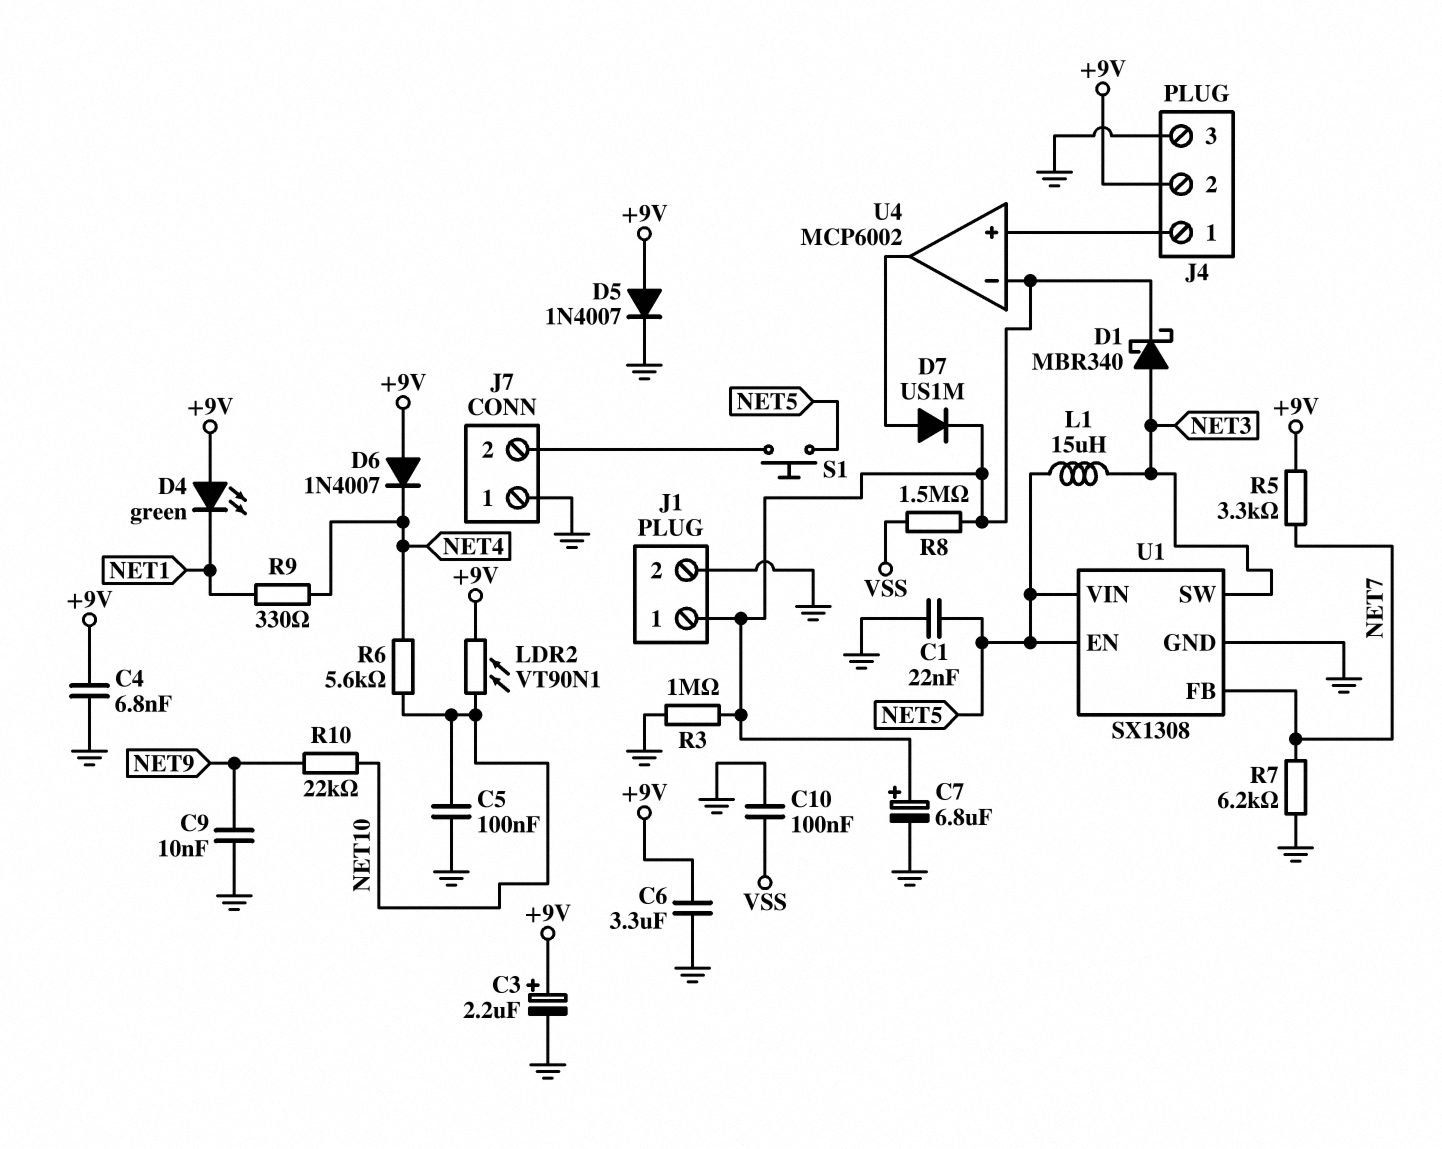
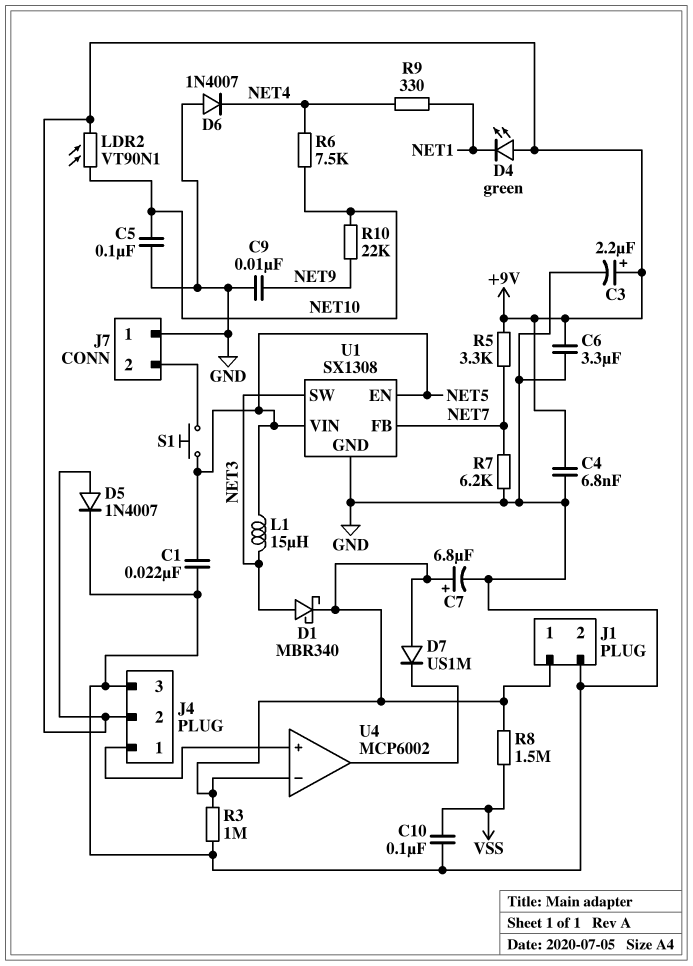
D6: diode 1N4007 (A +9V, K NET4) -> diode 1N4007 (A GND, K NET4)
D7: diode US1M (A U4/out, K J1/1) -> diode US1M (A J1/1, K U4/out)
R6: 5.6k (NET4, NET10) -> 7.5k (NET4, NET10)

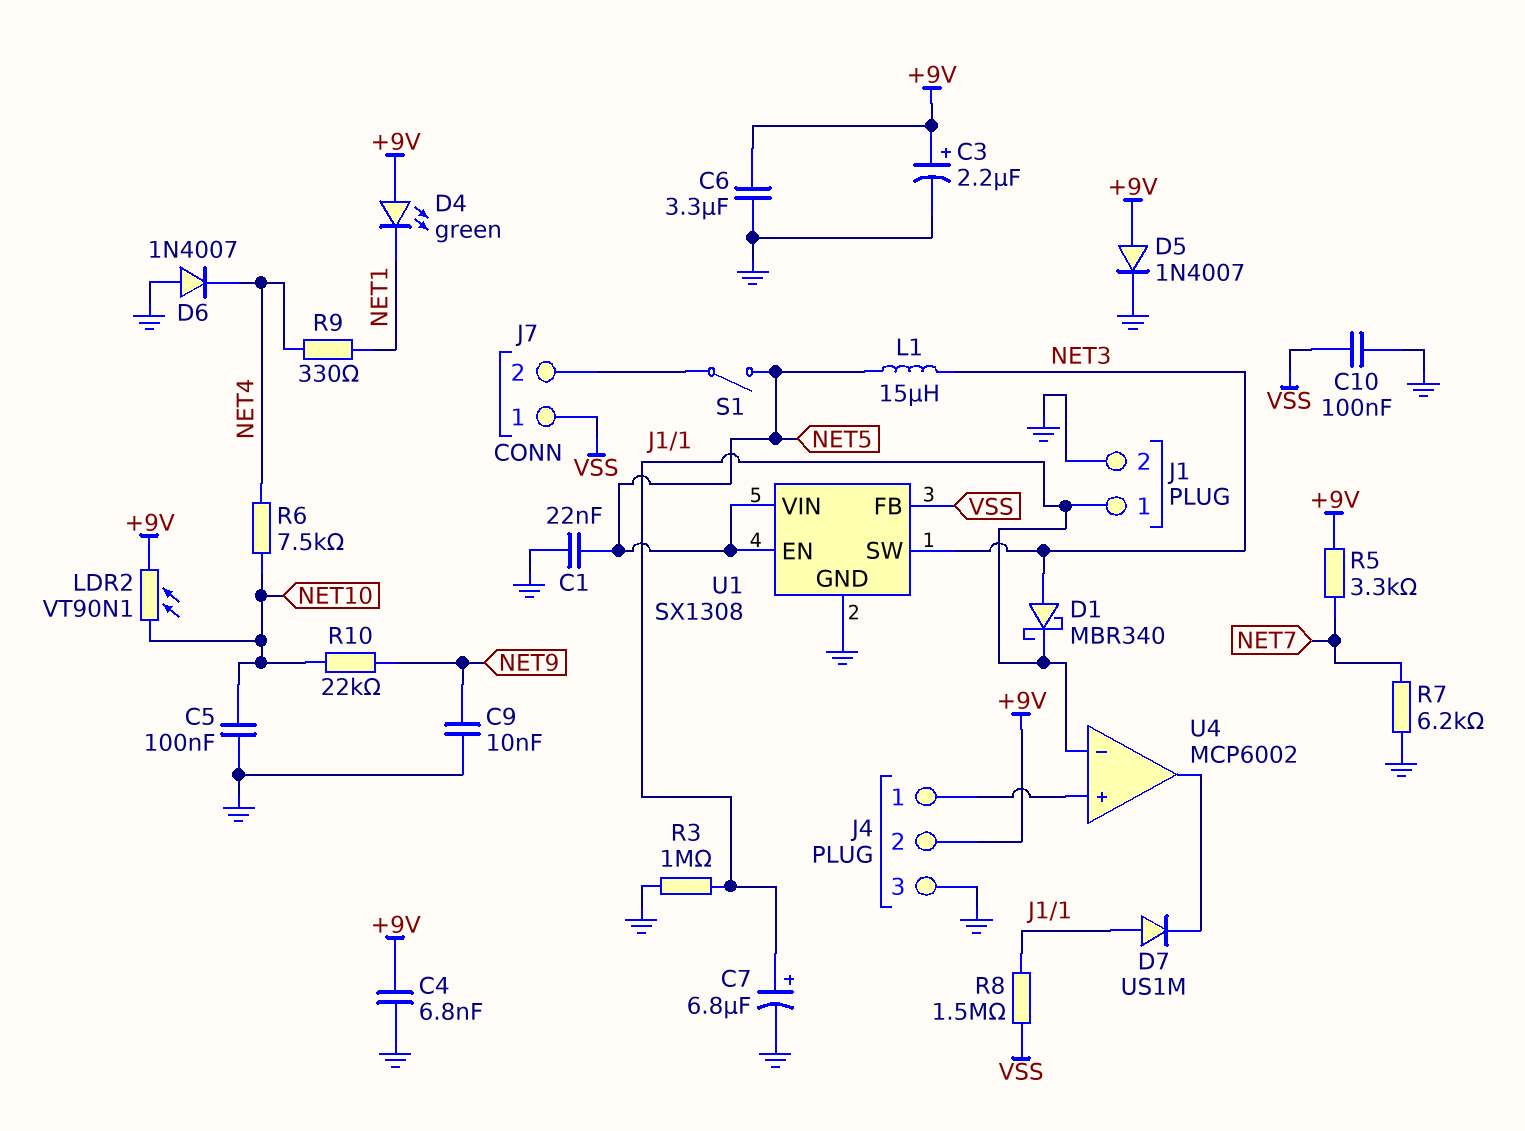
J7 pin 1: GND -> VSS
S1: button (J7/2, NET5) -> switch (J7/2, NET5)
U1 pin FB: NET7 -> VSS

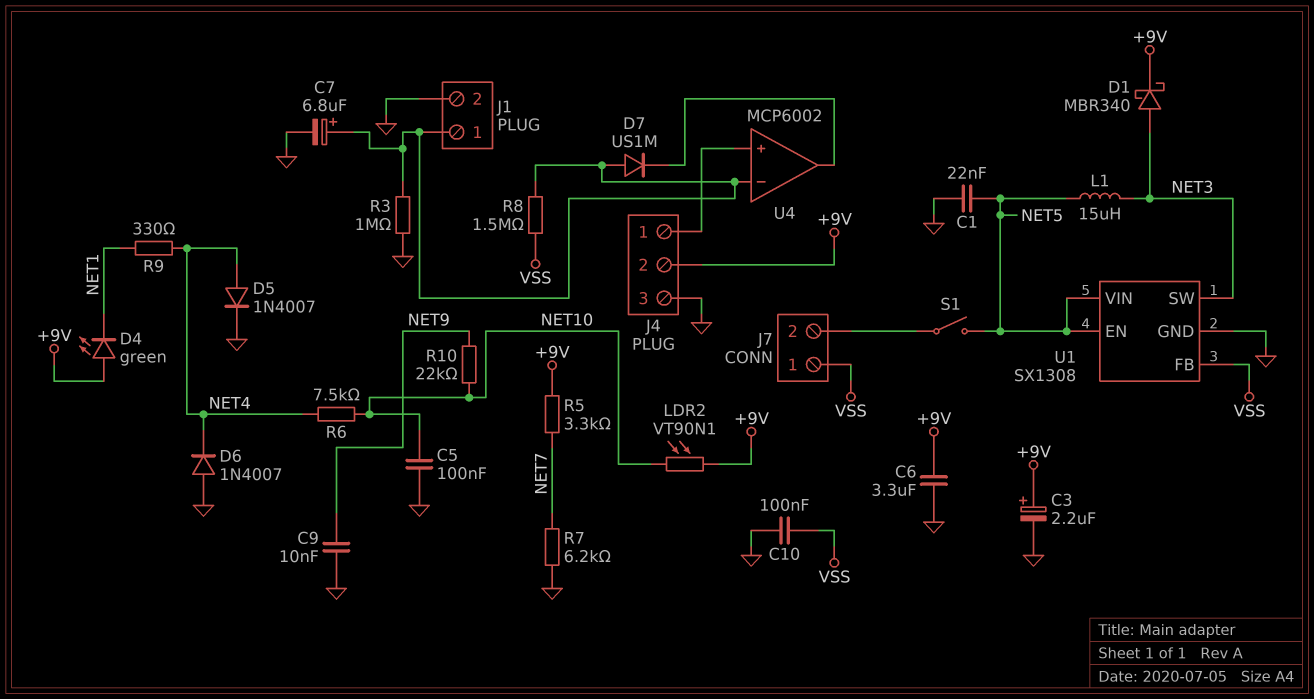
C4: 6.8nF (+9V, GND) -> none
D1: schottky MBR340 (A NET3, K J1/1) -> schottky MBR340 (A NET3, K +9V)
D5: diode 1N4007 (A +9V, K GND) -> diode 1N4007 (A NET4, K GND)

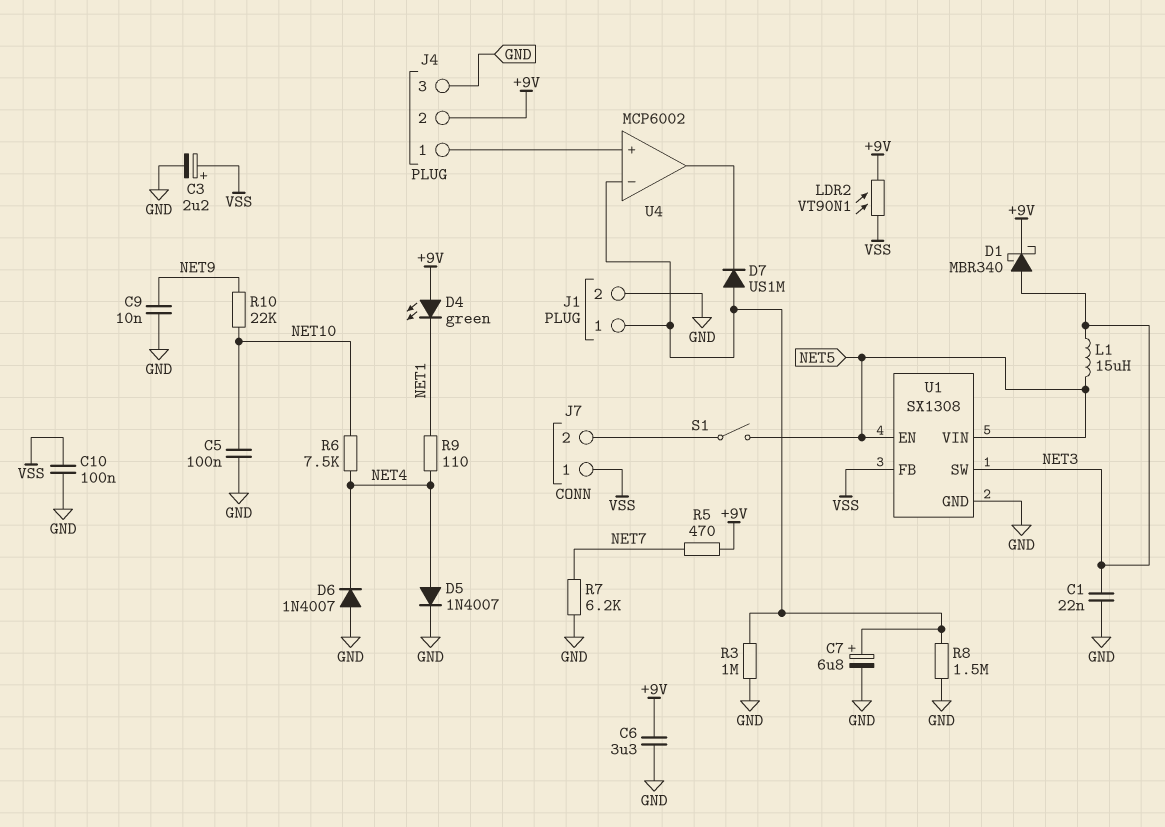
C1: 22nF (GND, NET5) -> 22nF (GND, NET3)
C3: 2.2uF (plus +9V, minus GND) -> 2.2uF (plus VSS, minus GND)
LDR2: VT90N1 (+9V, NET10) -> VT90N1 (+9V, VSS)
R5: 3.3k (+9V, NET7) -> 470 (+9V, NET7)
R8: 1.5M (J1/1, VSS) -> 1.5M (GND, J1/1)
R9: 330 (NET1, NET4) -> 110 (NET1, NET4)

